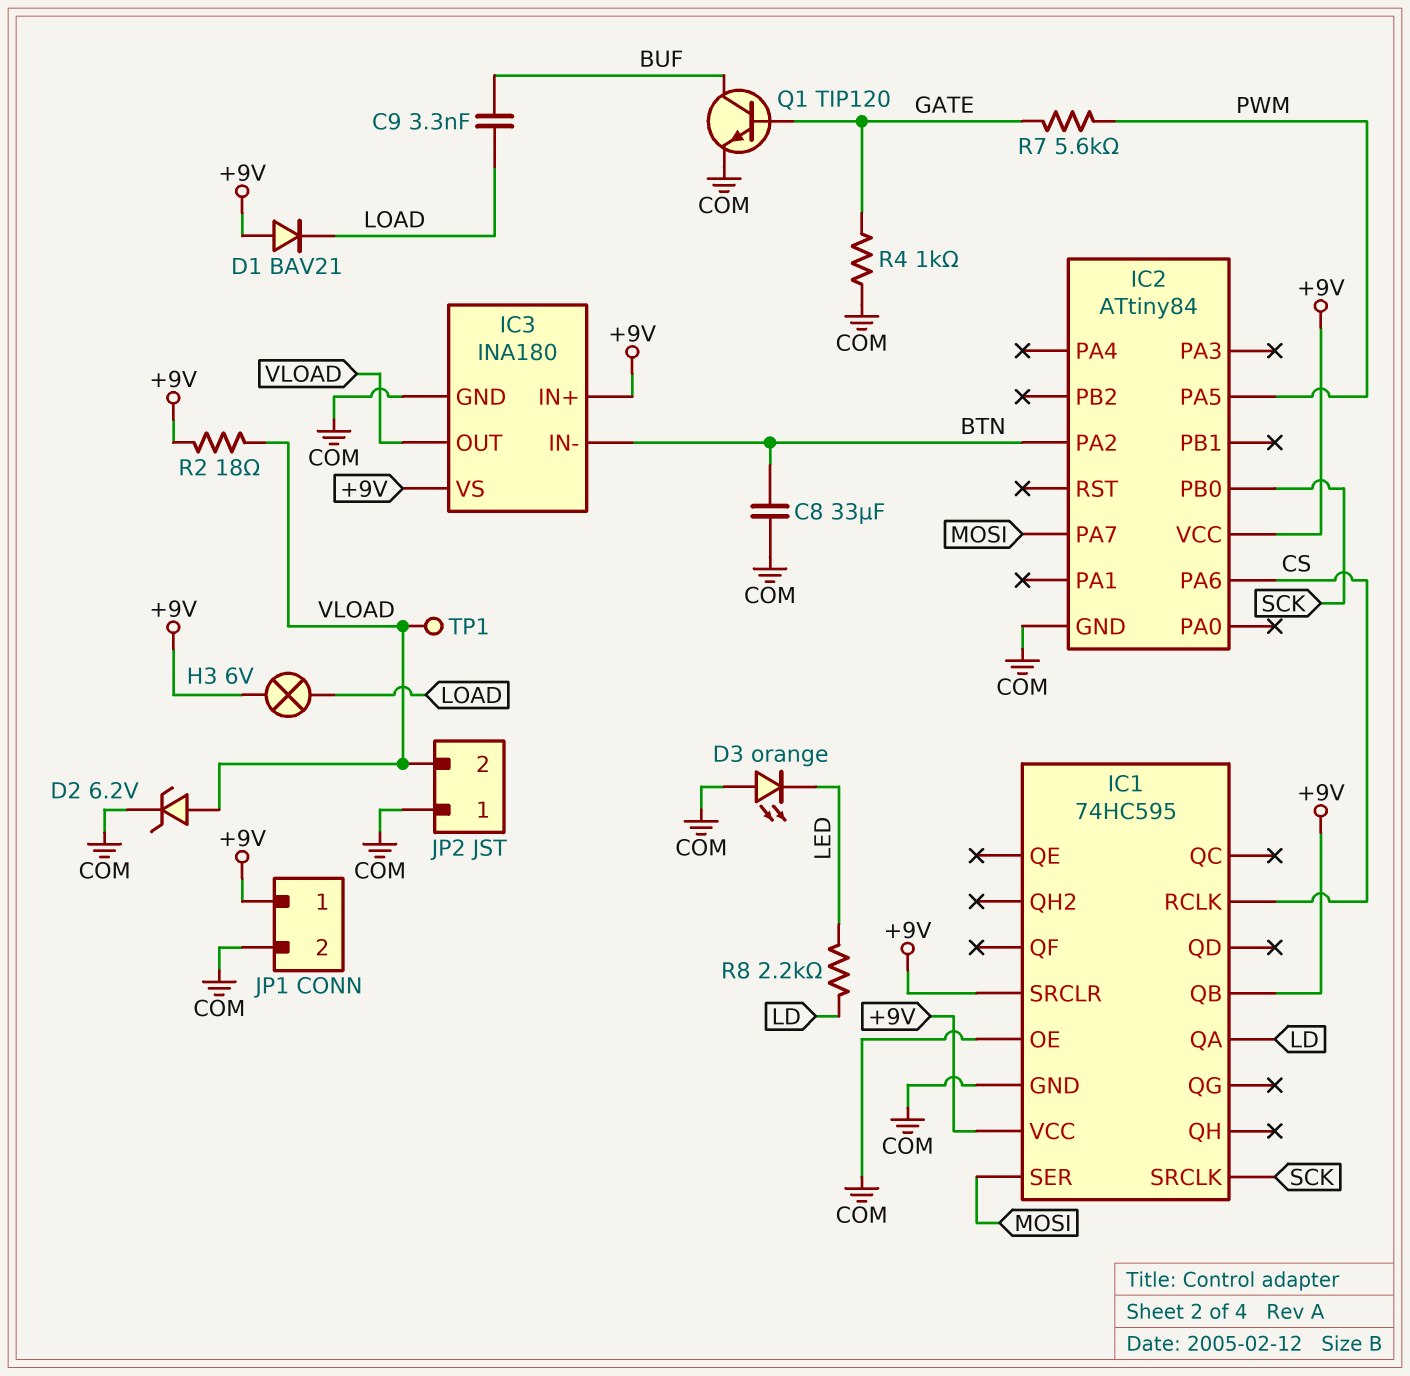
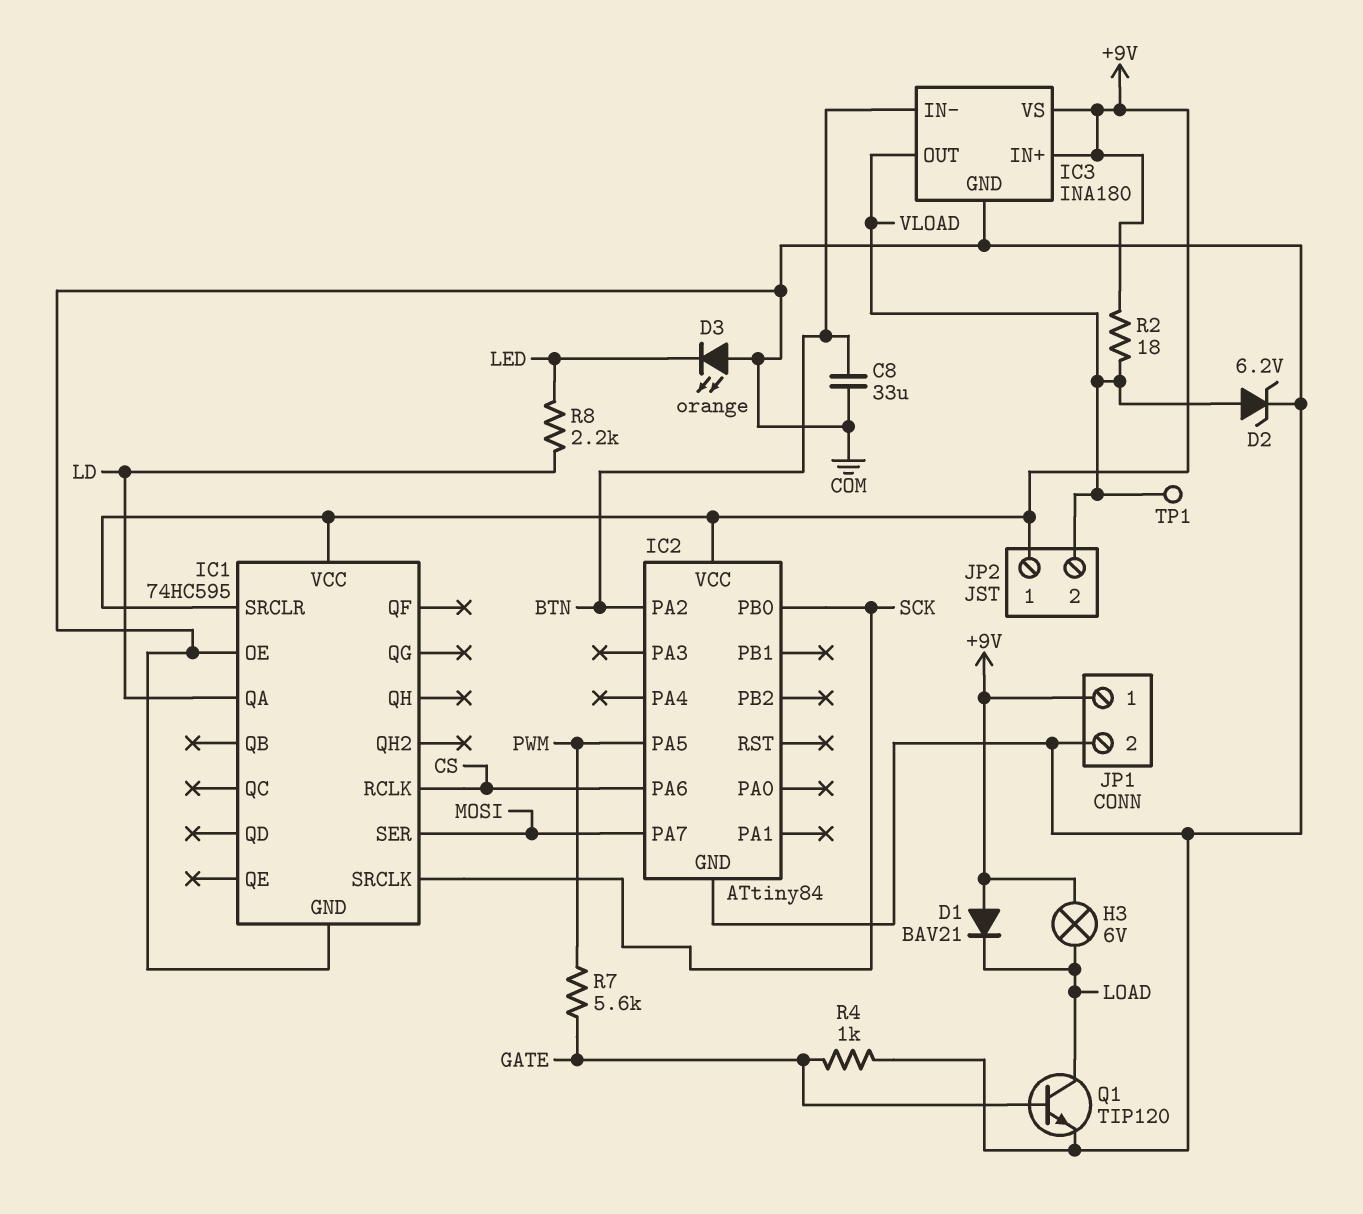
C9: 3.3nF (BUF, LOAD) -> none
IC1 pin QB: +9V -> none
JP2 pin 1: COM -> +9V
Q1: NPN TIP120 (B GATE, C BUF, E COM) -> NPN TIP120 (B GATE, C LOAD, E COM)

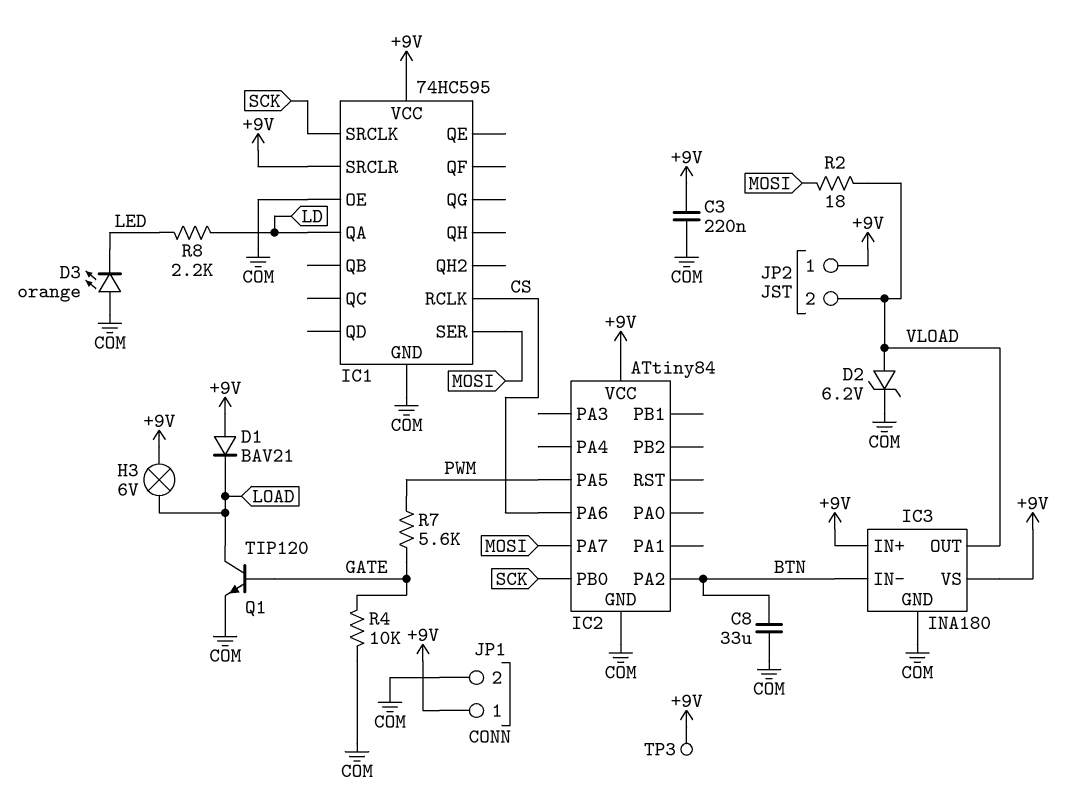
C3: none -> 220nF (+9V, COM)
R2: 18 (+9V, VLOAD) -> 18 (MOSI, VLOAD)
R4: 1k (COM, GATE) -> 10k (COM, GATE)
TP1: test point (VLOAD) -> none
TP3: none -> test point (+9V)

